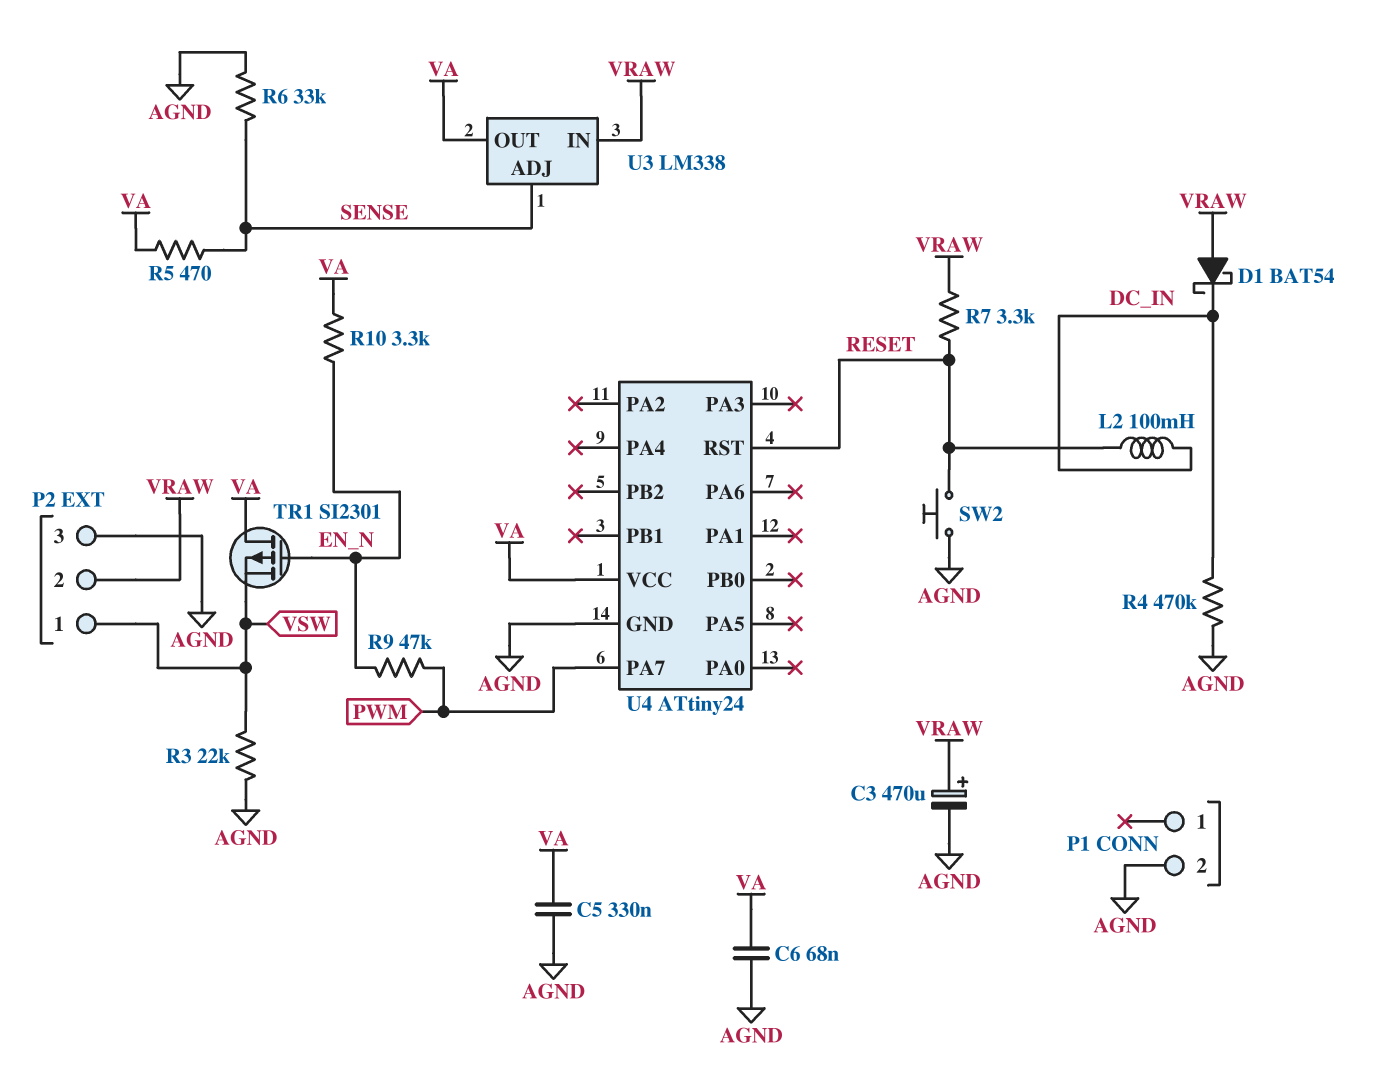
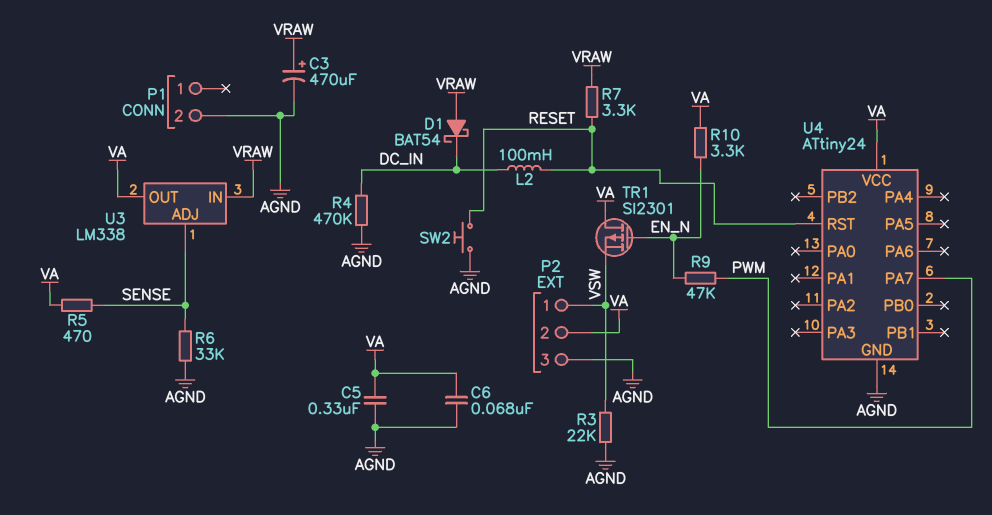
P2 pin 2: VRAW -> VA

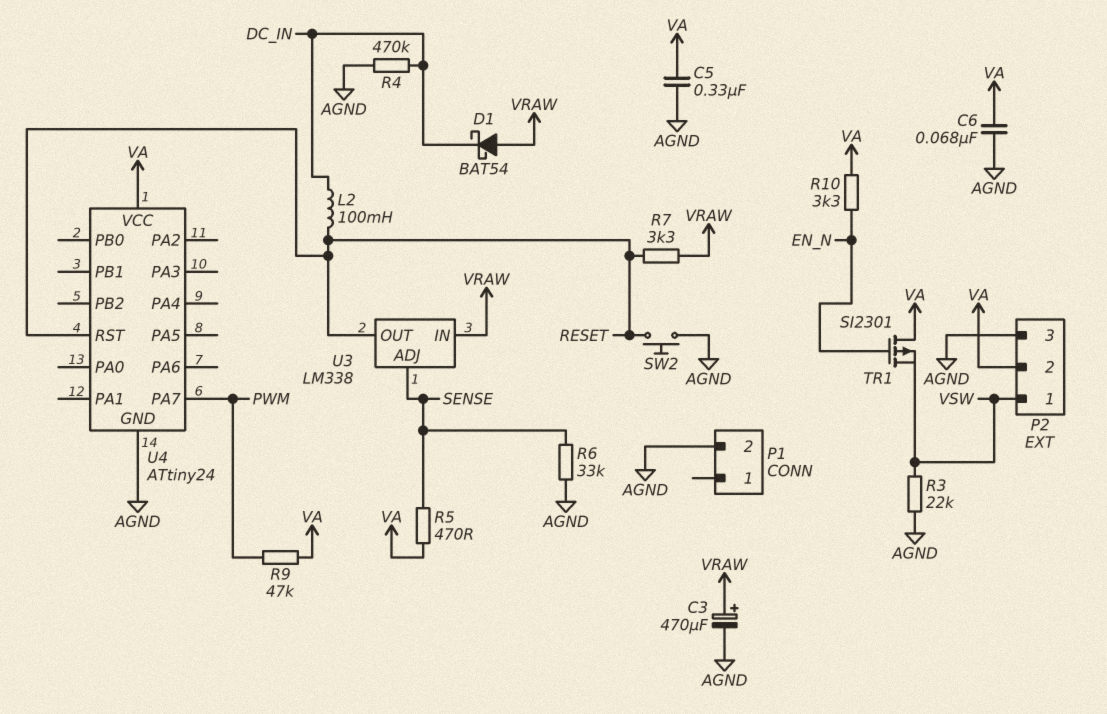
R9: 47k (EN_N, PWM) -> 47k (PWM, VA)
U3 pin OUT: VA -> RESET

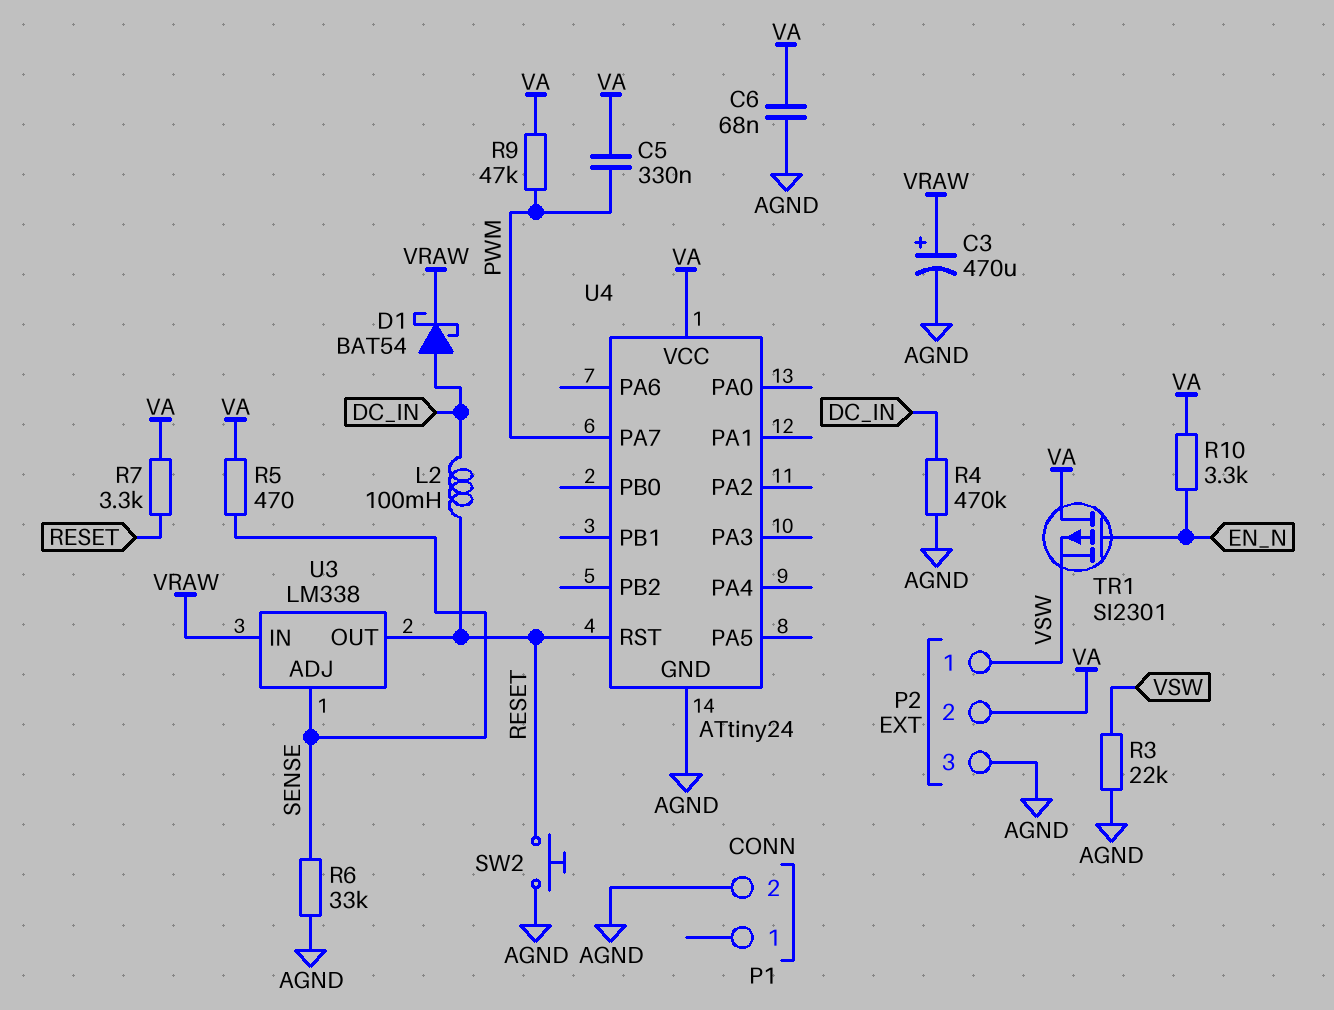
C5: 330nF (AGND, VA) -> 330nF (PWM, VA)
D1: schottky BAT54 (A VRAW, K DC_IN) -> schottky BAT54 (A DC_IN, K VRAW)
R7: 3.3k (RESET, VRAW) -> 3.3k (RESET, VA)

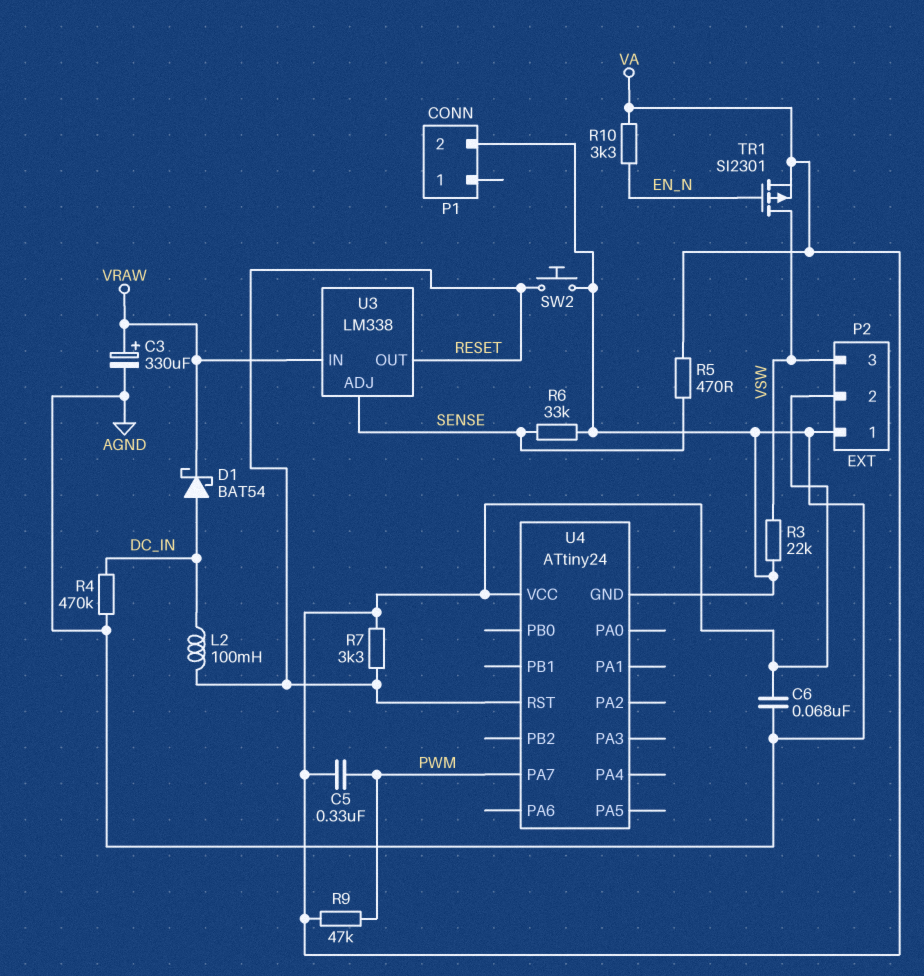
C3: 470uF (plus VRAW, minus AGND) -> 330uF (plus VRAW, minus AGND)
P2 pin 1: VSW -> AGND
P2 pin 3: AGND -> VSW
TR1: PMOS SI2301 (G EN_N, D VA, S VSW) -> PMOS SI2301 (G EN_N, D VSW, S VA)

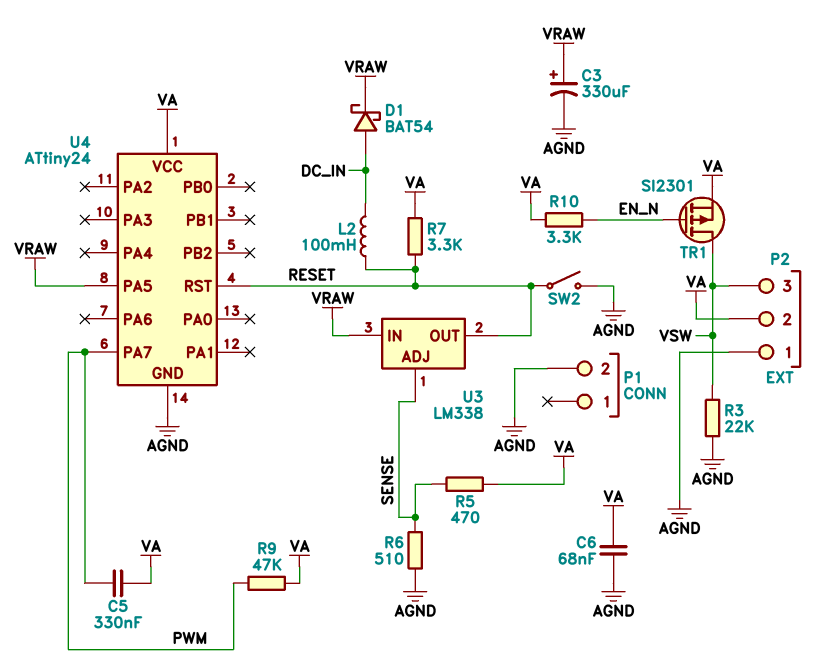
R4: 470k (AGND, DC_IN) -> none
R6: 33k (AGND, SENSE) -> 510 (AGND, SENSE)
SW2: button (AGND, RESET) -> switch (AGND, RESET)
U4 pin PA5: none -> VRAW

